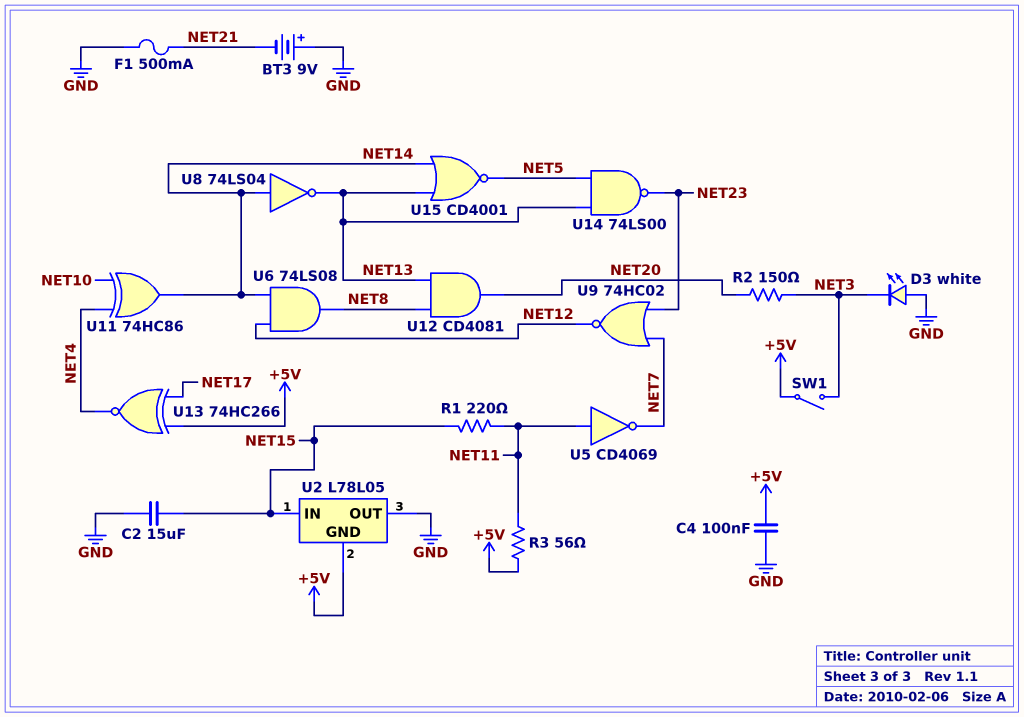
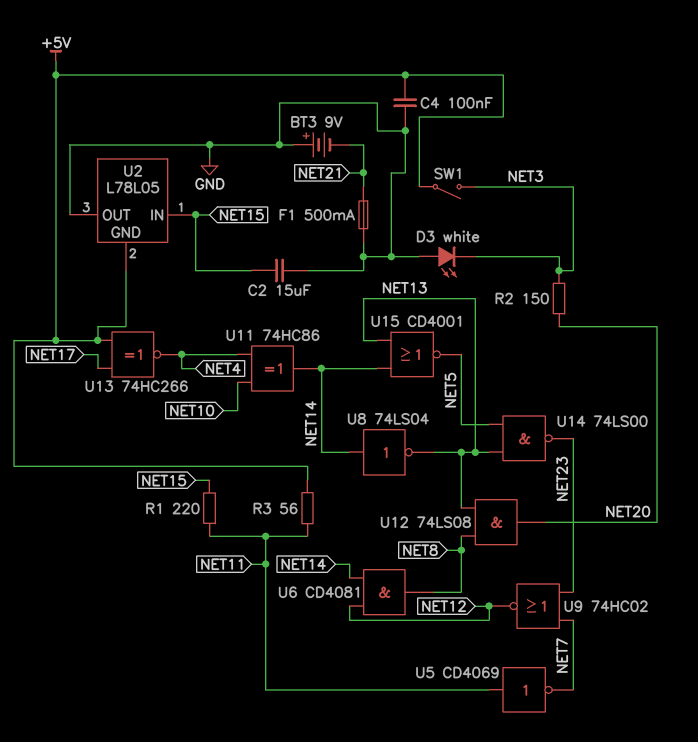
U6: AND 74LS08 (in NET12, in NET14, out NET8) -> AND CD4081 (in NET12, in NET14, out NET8)
U12: AND CD4081 (in NET8, in NET13, out NET20) -> AND 74LS08 (in NET8, in NET13, out NET20)

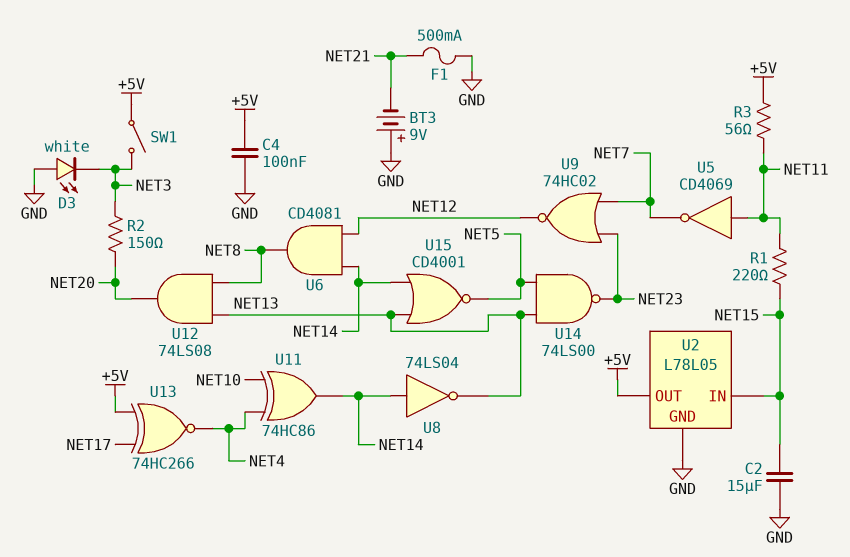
U2 pin GND: +5V -> GND
U2 pin OUT: GND -> +5V

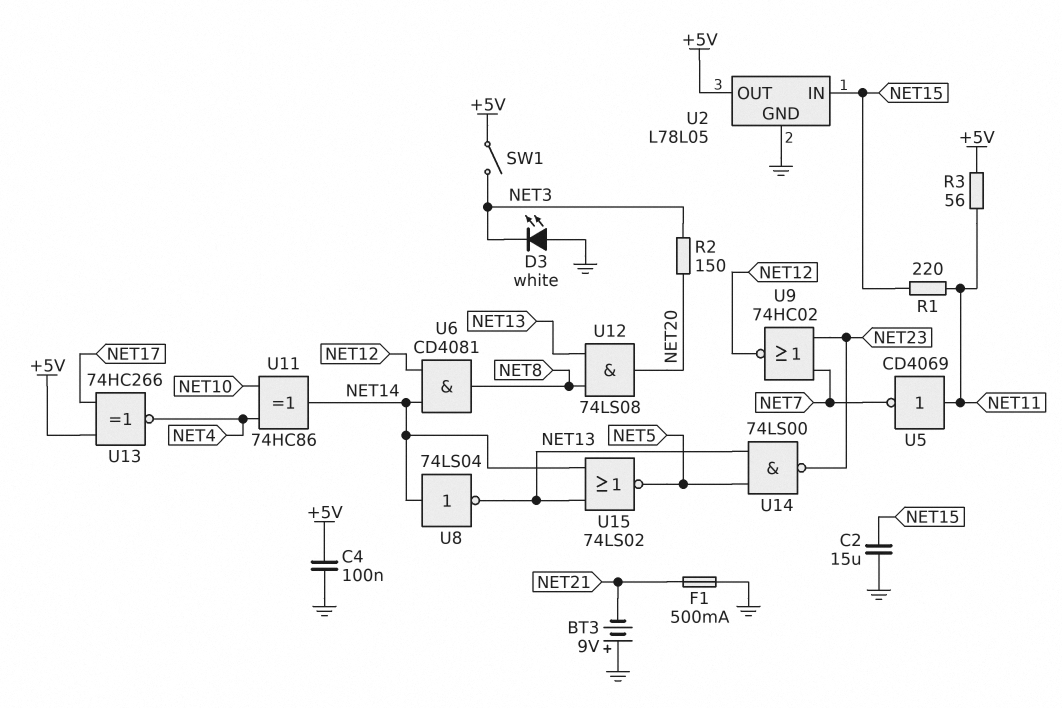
U15: NOR CD4001 (in NET13, in NET14, out NET5) -> NOR 74LS02 (in NET13, in NET14, out NET5)

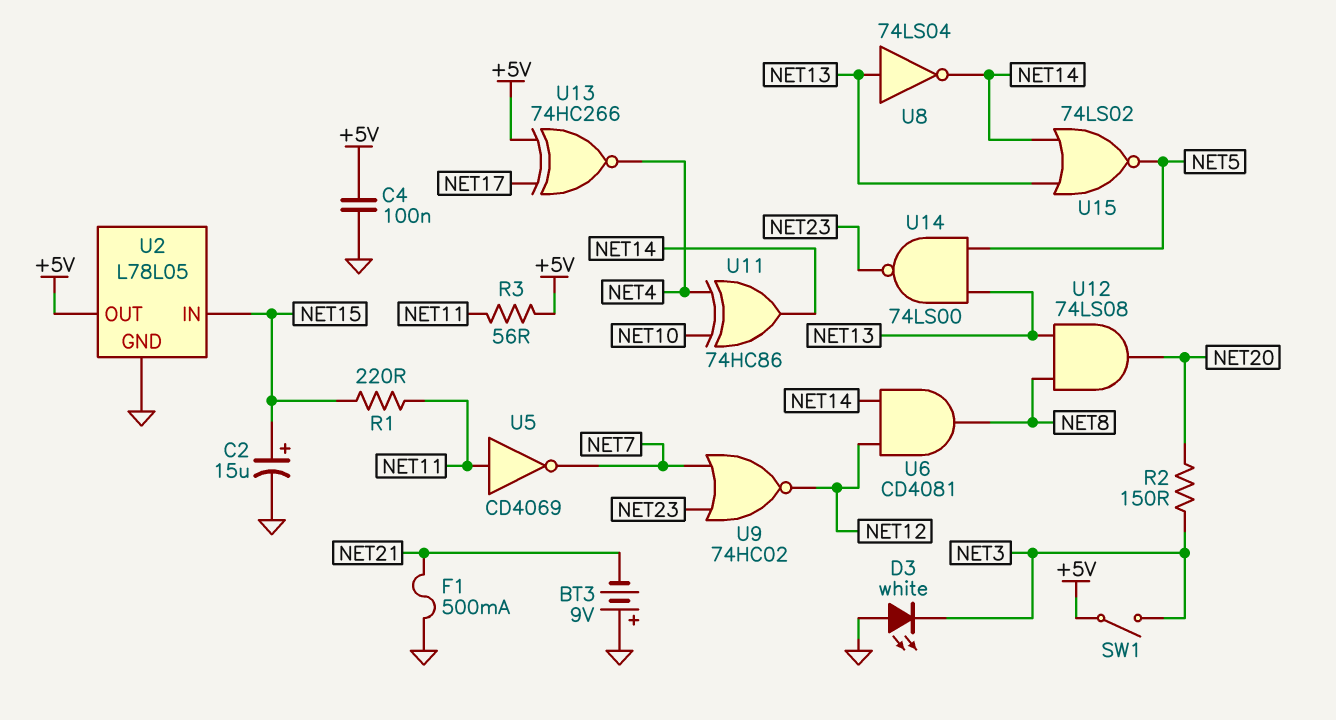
C2: 15uF (GND, NET15) -> 15uF (plus NET15, minus GND)
U8: NOT 74LS04 (in NET14, out NET13) -> NOT 74LS04 (in NET13, out NET14)

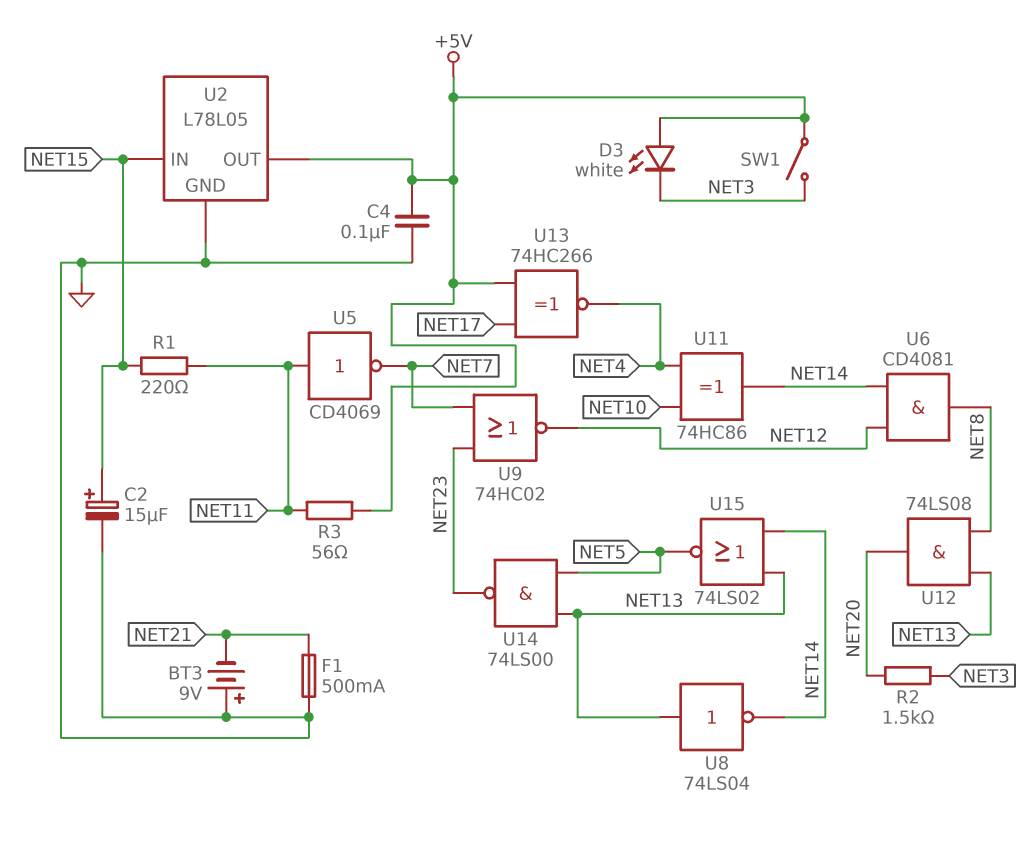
D3: LED white (A GND, K NET3) -> LED white (A +5V, K NET3)
R2: 150 (NET3, NET20) -> 1.5k (NET3, NET20)

